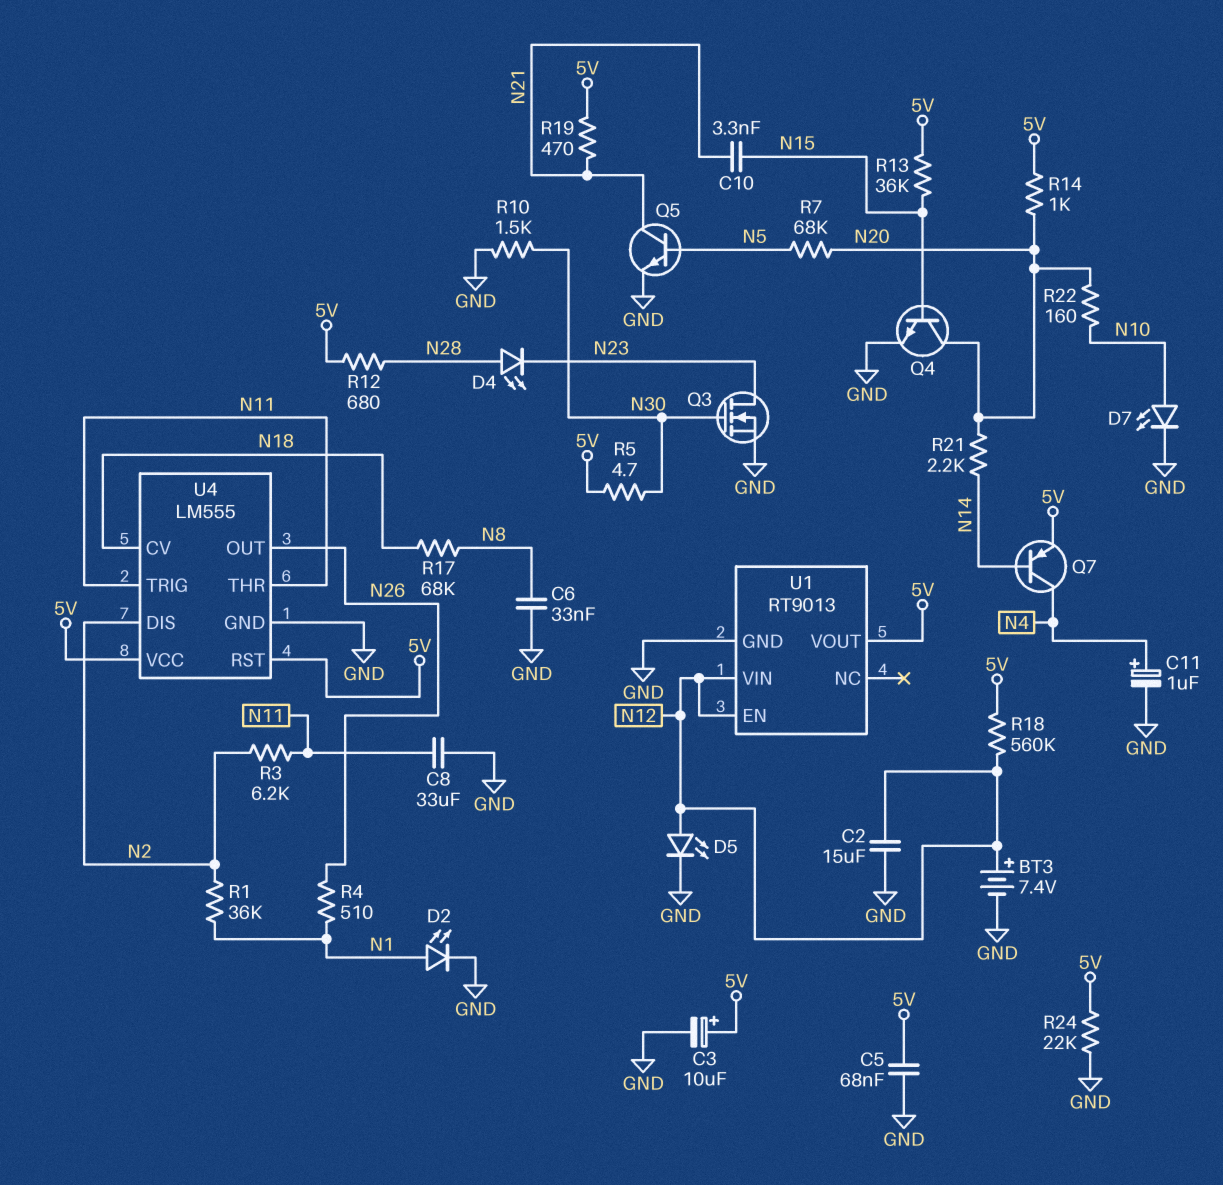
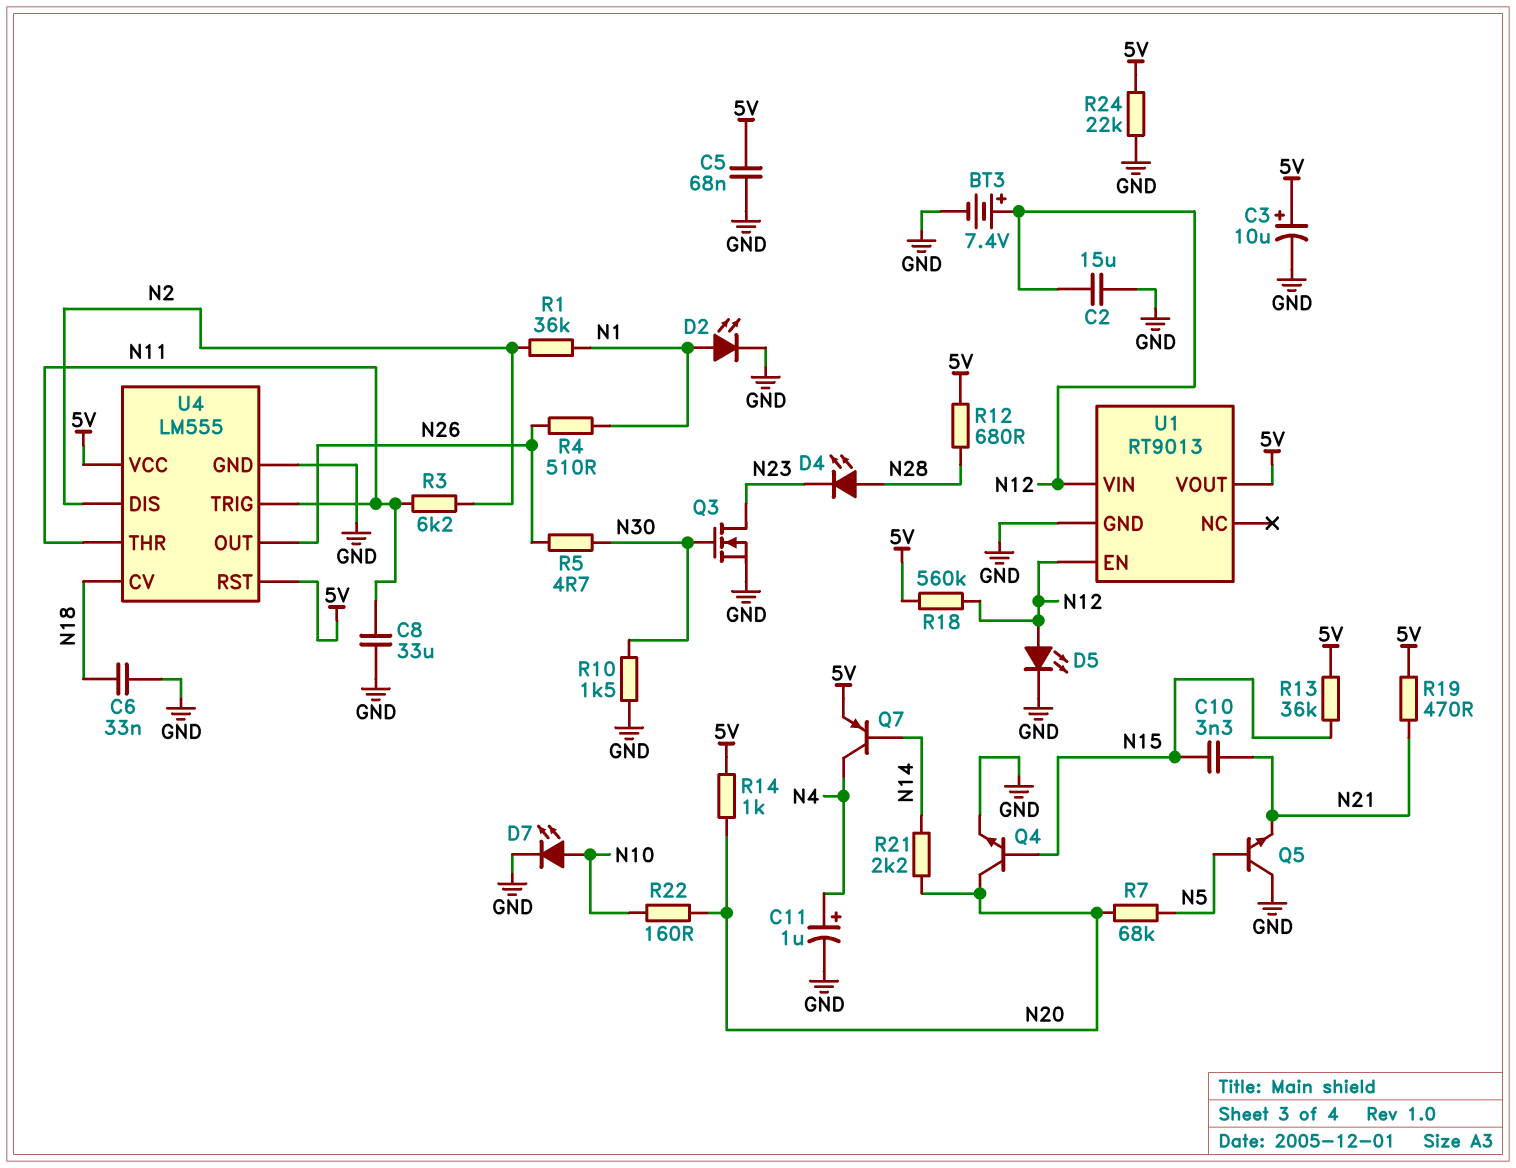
C6: 33nF (GND, N8) -> 33nF (GND, N18)
Q5: NPN (B N5, C N21, E GND) -> NPN (B N5, C GND, E N21)
R5: 4.7 (5V, N30) -> 4.7 (N26, N30)
R17: 68k (N8, N18) -> none

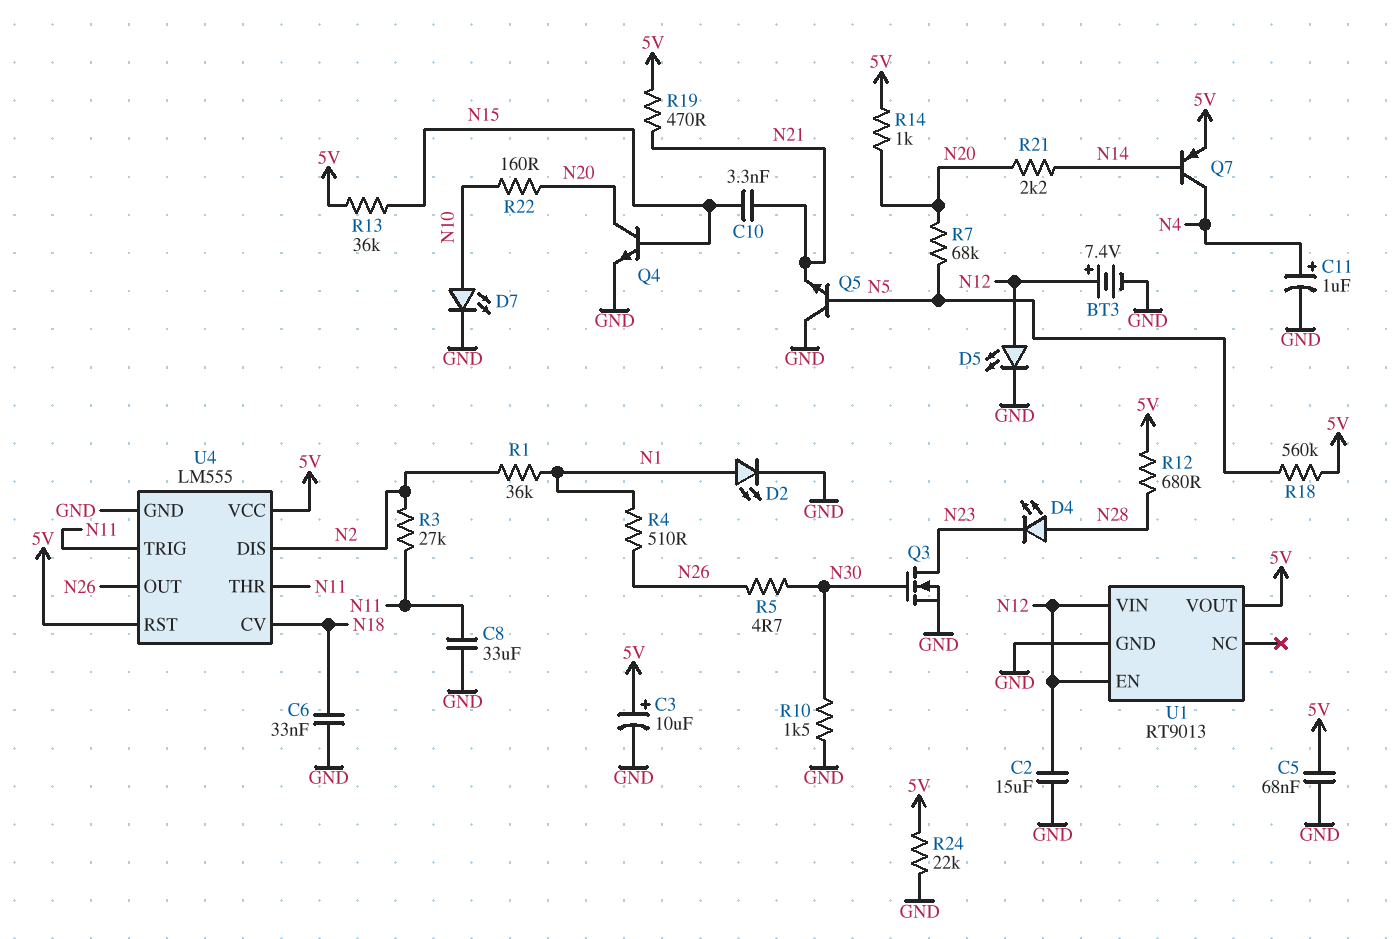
R3: 6.2k (N2, N11) -> 27k (N2, N11)
R18: 560k (5V, N12) -> 560k (5V, N5)

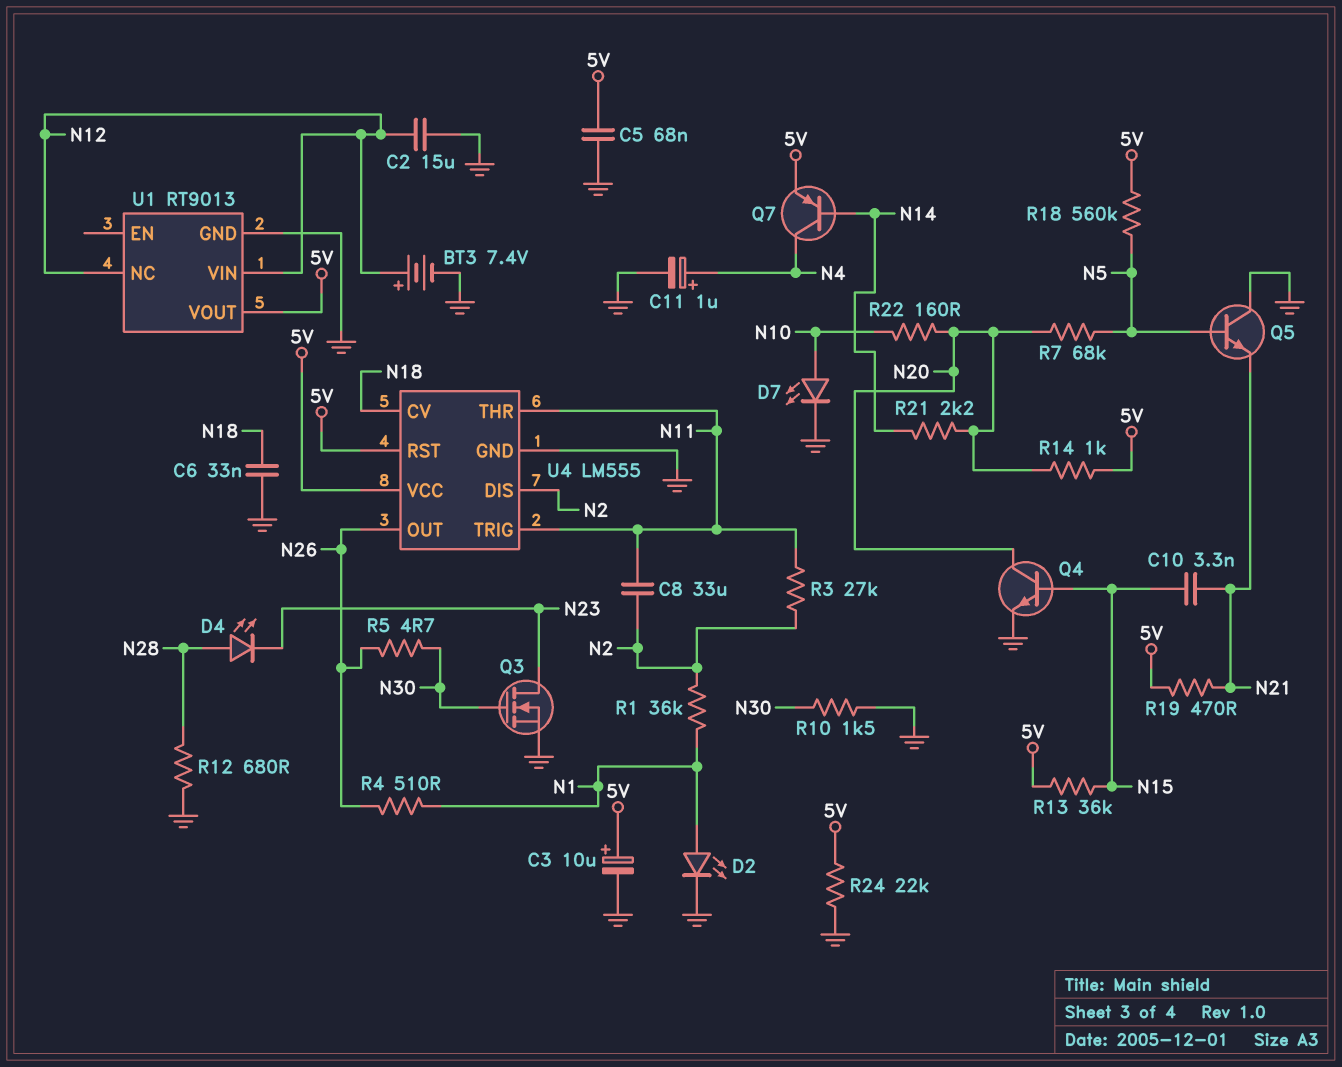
C8: 33uF (GND, N11) -> 33uF (N2, N11)
D5: LED (A N12, K GND) -> none
R12: 680 (5V, N28) -> 680 (GND, N28)
U1 pin EN: N12 -> none
U1 pin NC: none -> N12

